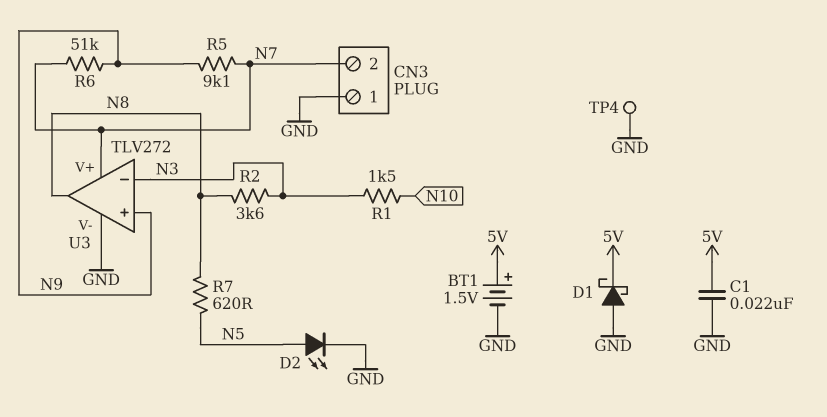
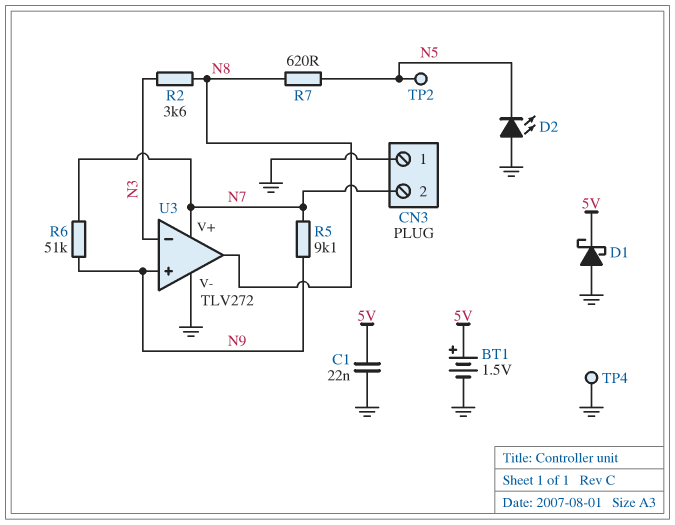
D2: LED (A N5, K GND) -> LED (A GND, K N5)
R1: 1.5k (N3, N10) -> none
TP2: none -> test point (N5)

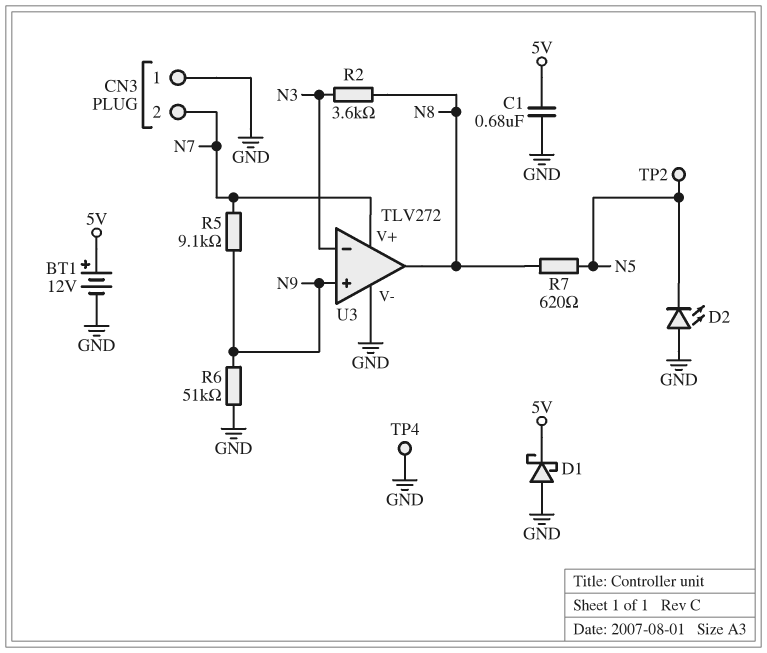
BT1: 1.5V (plus 5V, minus GND) -> 12V (plus 5V, minus GND)
C1: 22nF (5V, GND) -> 680nF (5V, GND)
R6: 51k (N7, N9) -> 51k (GND, N9)

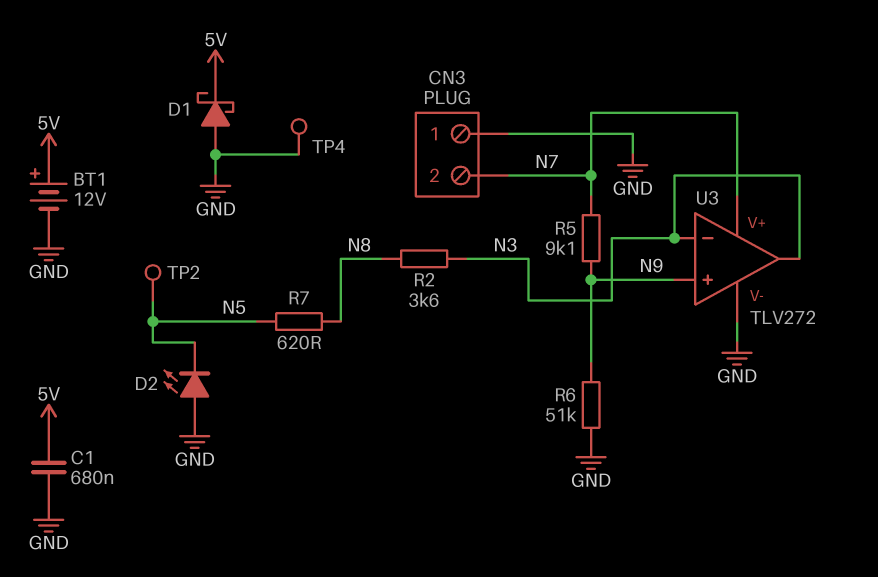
U3 pin out: N8 -> N3

